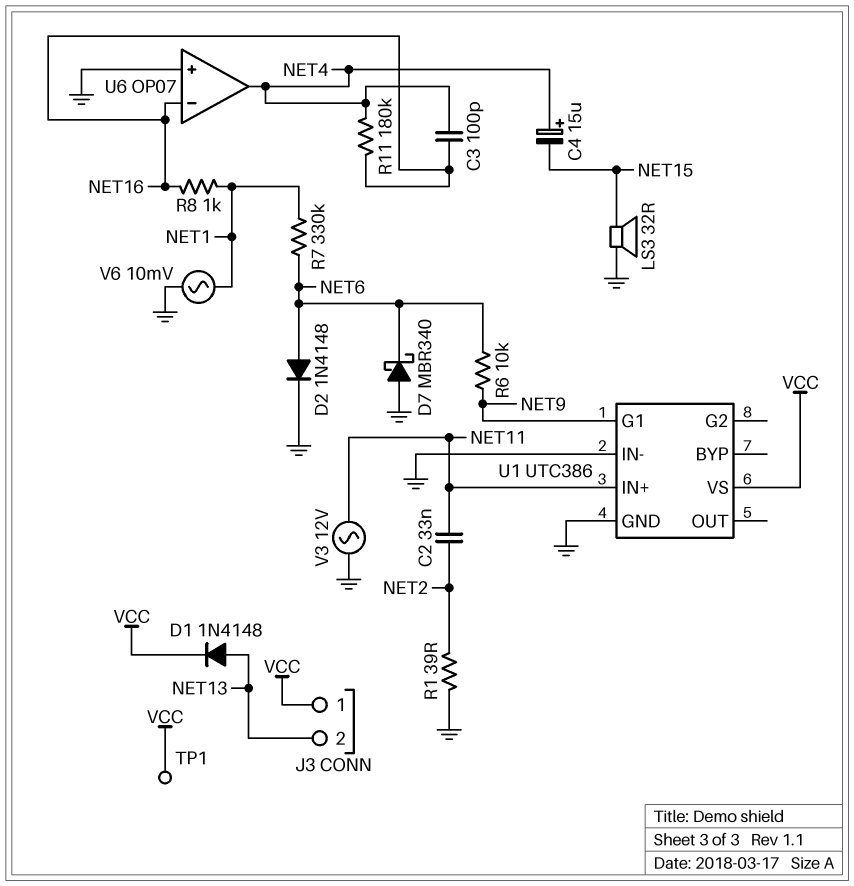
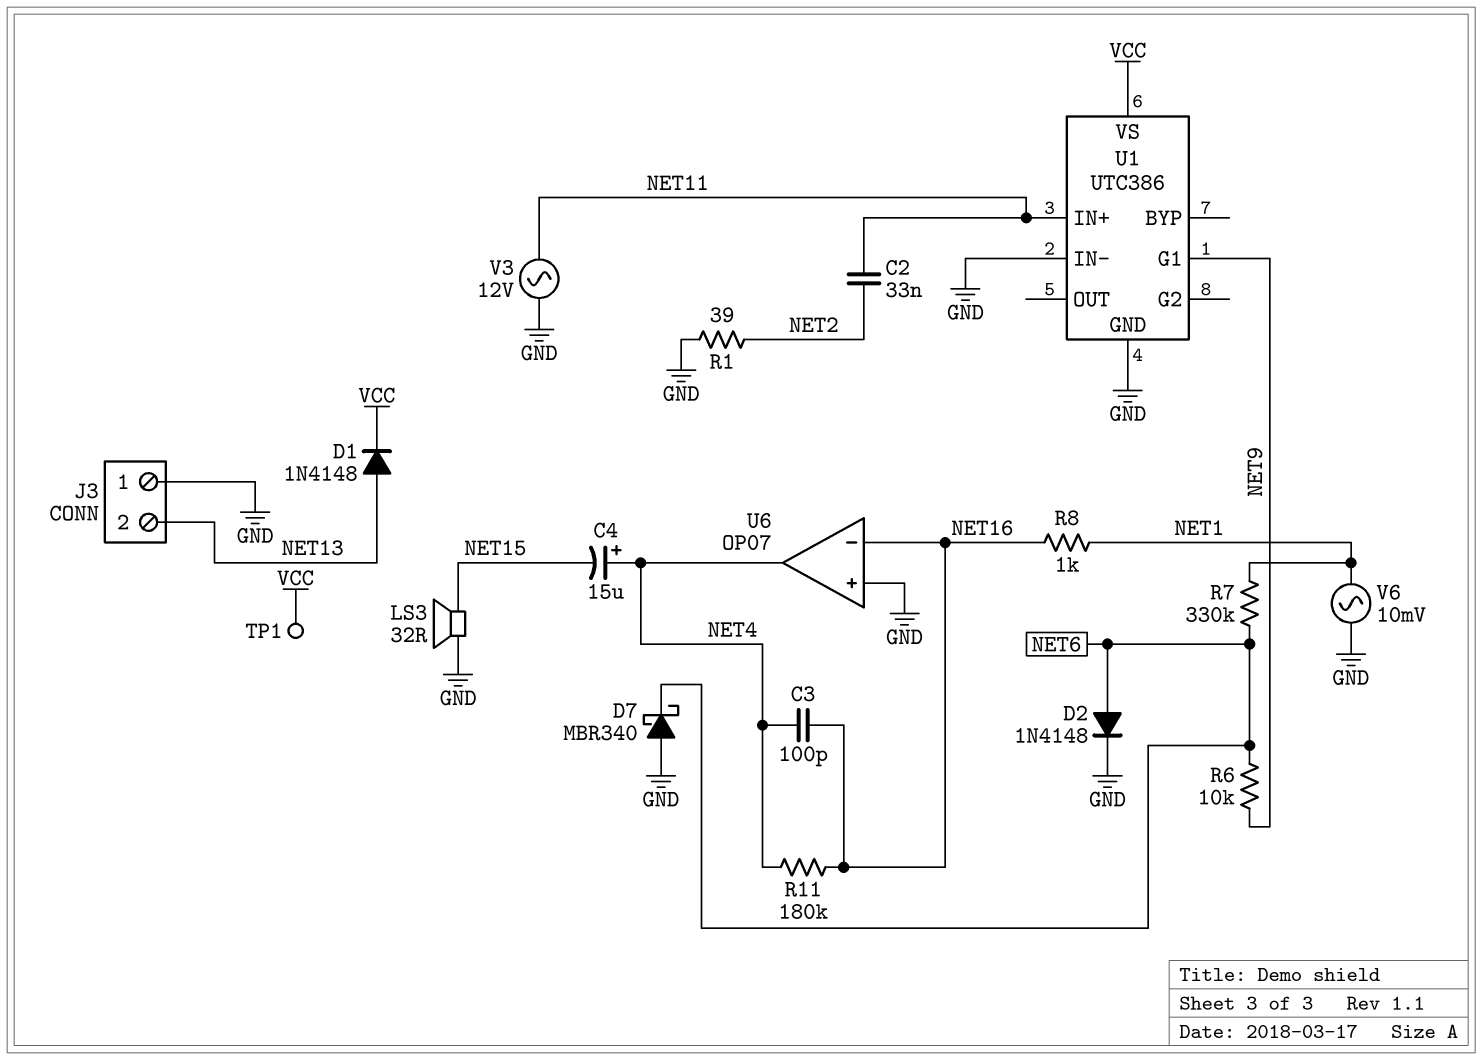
J3 pin 1: VCC -> GND

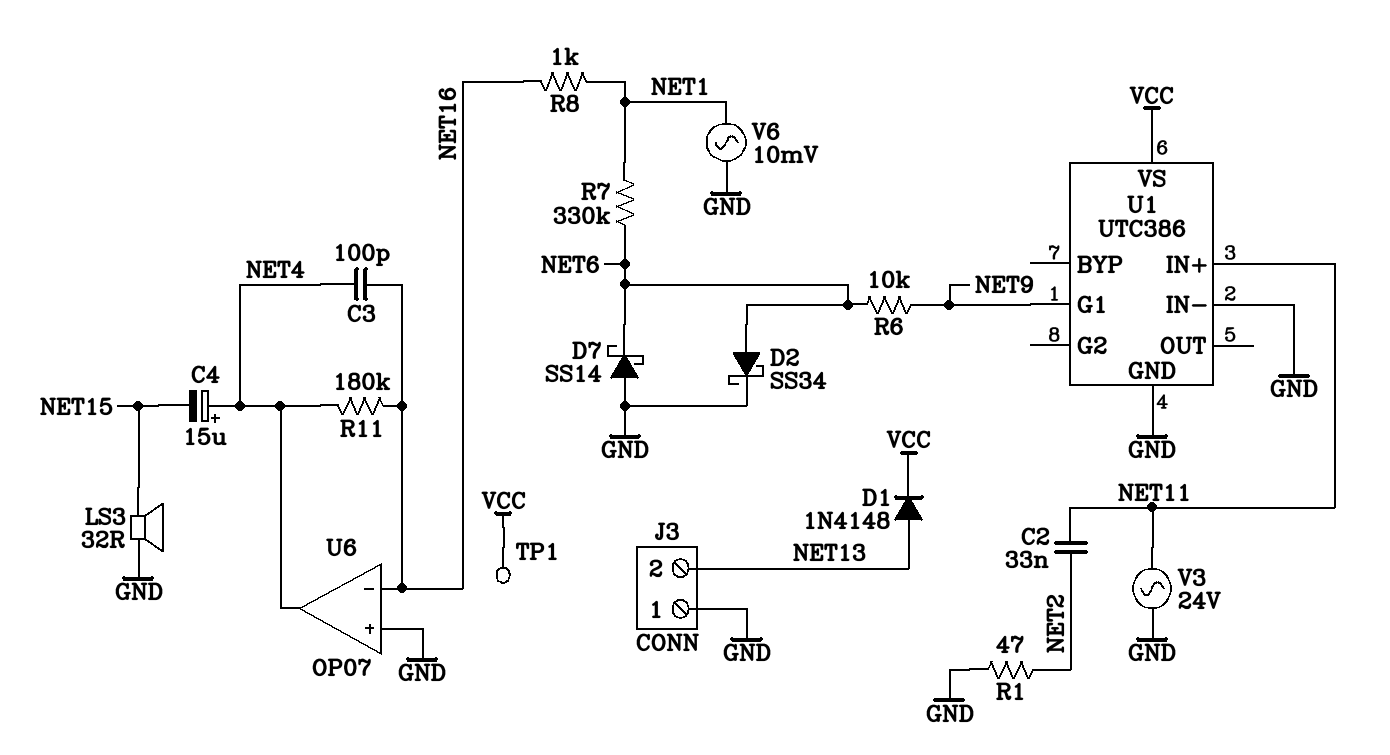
D2: diode 1N4148 (A NET6, K GND) -> schottky SS34 (A NET6, K GND)
D7: schottky MBR340 (A GND, K NET6) -> schottky SS14 (A GND, K NET6)
R1: 39 (GND, NET2) -> 47 (GND, NET2)
V3: AC 12V (GND, NET11) -> AC 24V (GND, NET11)

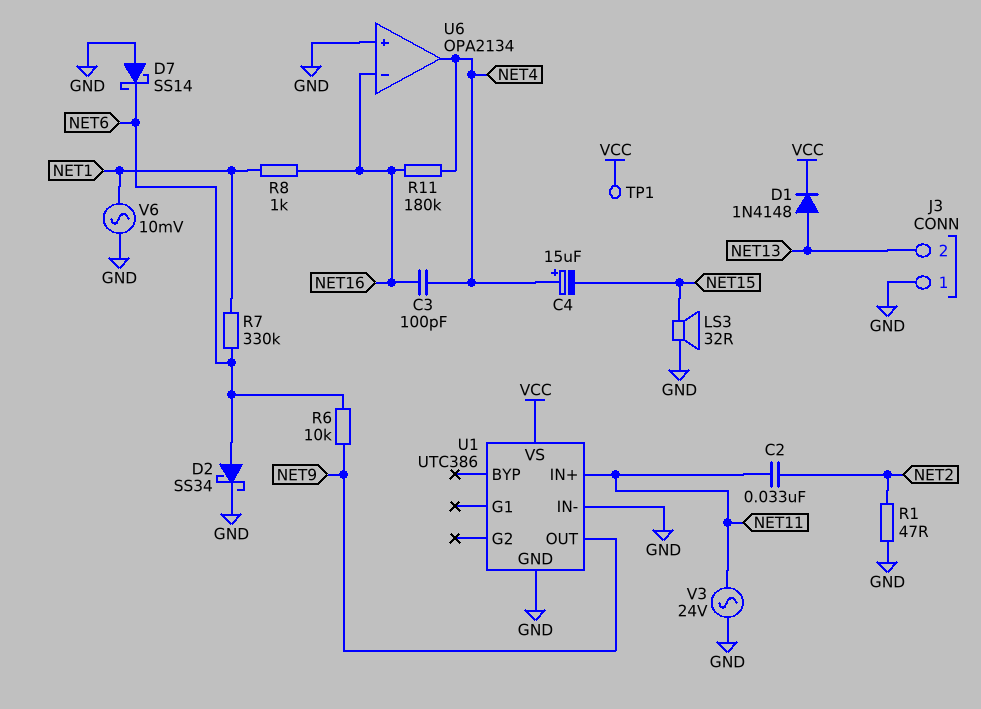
U1 pin G1: NET9 -> none
U1 pin OUT: none -> NET9
U6: OP07 -> OPA2134

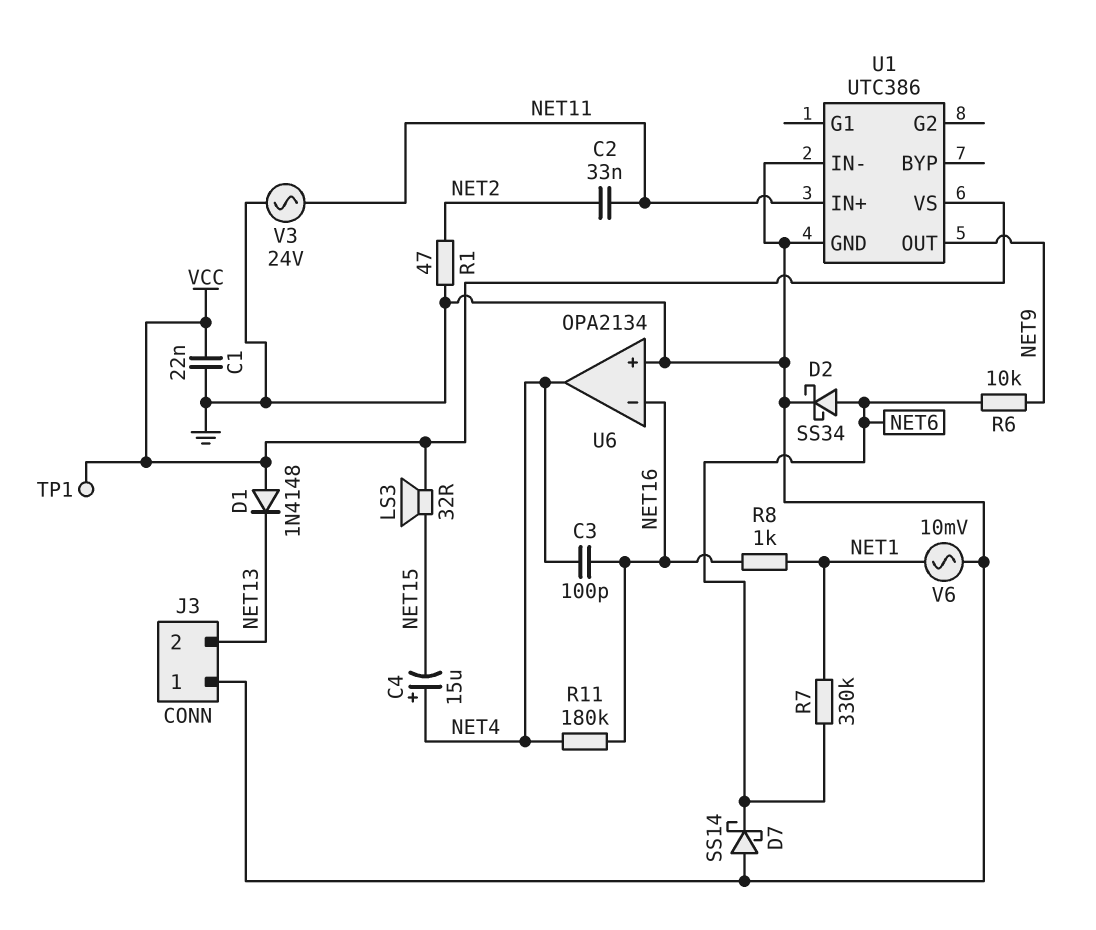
C1: none -> 22nF (GND, VCC)
D1: diode 1N4148 (A NET13, K VCC) -> diode 1N4148 (A VCC, K NET13)
LS3: speaker 32R (GND, NET15) -> speaker 32R (NET15, VCC)

